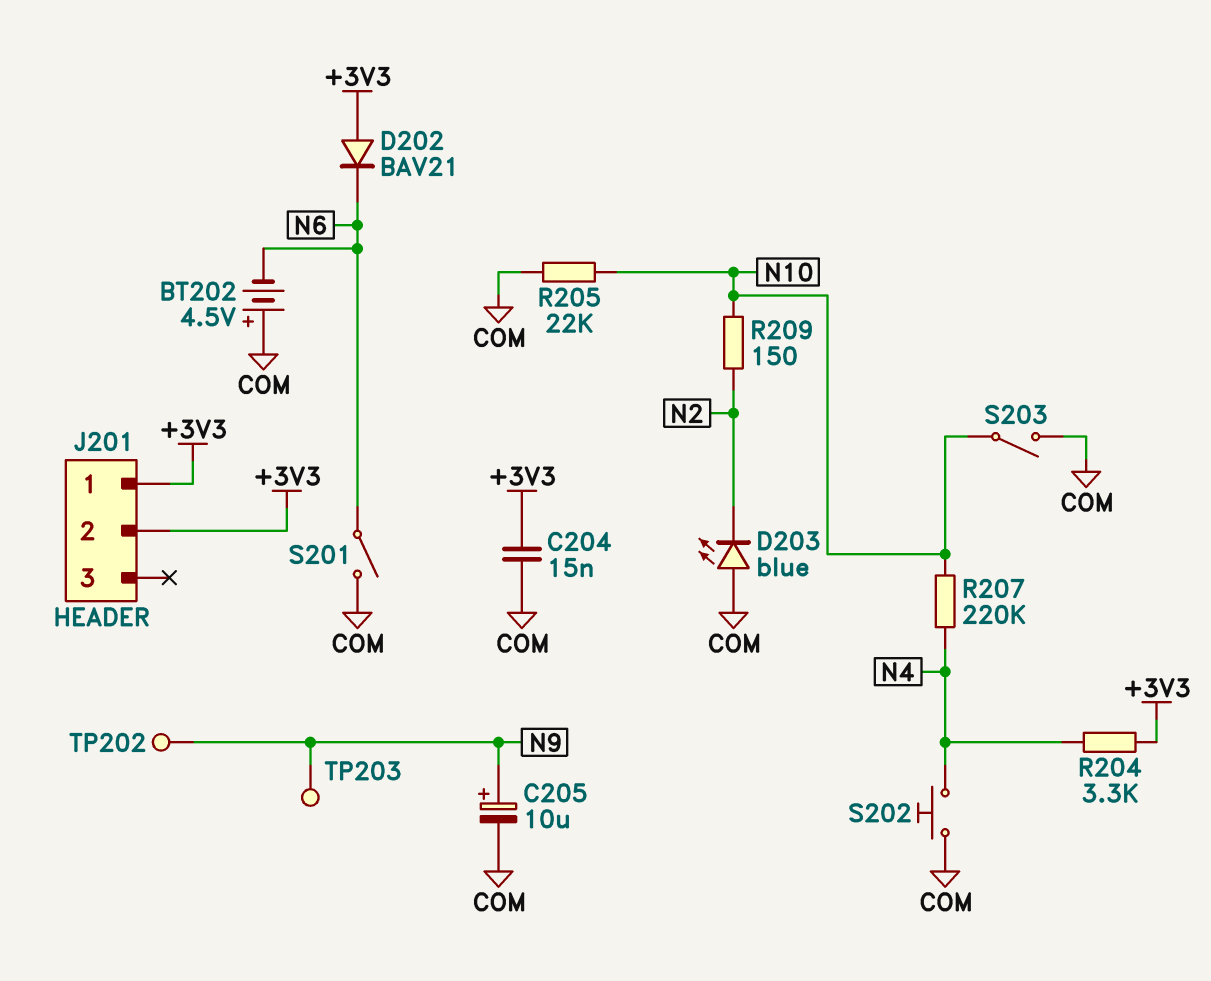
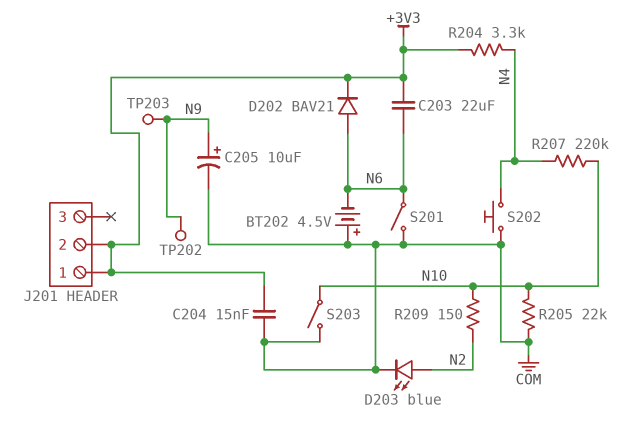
C203: none -> 22uF (+3V3, N6)
D202: diode BAV21 (A +3V3, K N6) -> diode BAV21 (A N6, K +3V3)
D203: LED blue (A COM, K N2) -> LED blue (A N2, K COM)

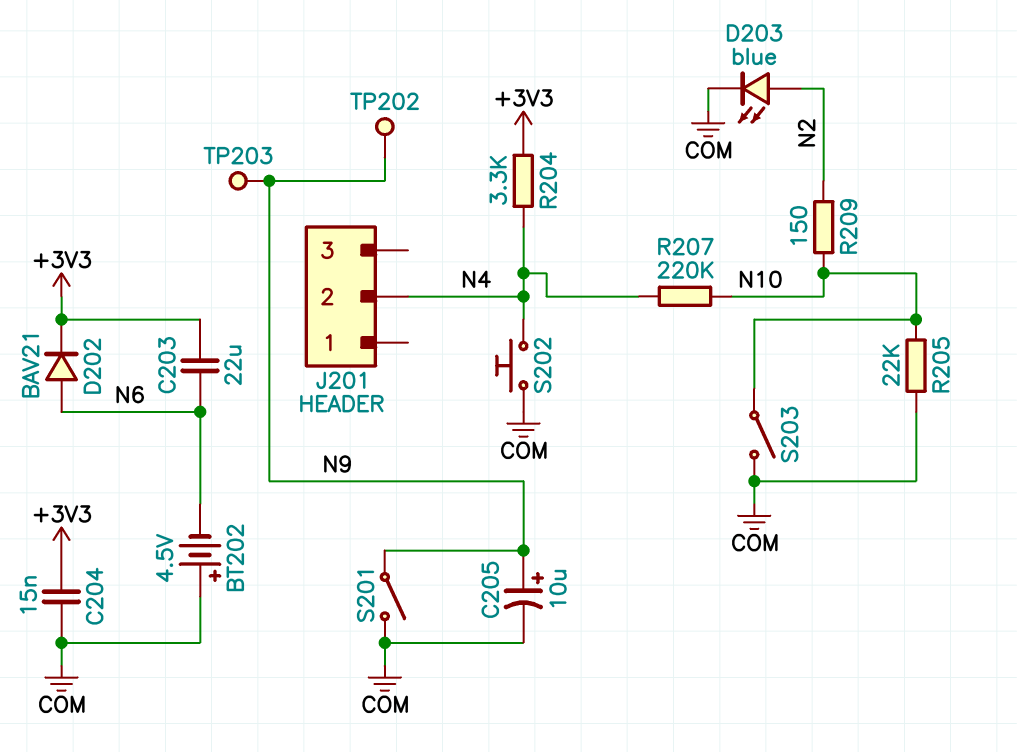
J201 pin 1: +3V3 -> none
J201 pin 2: +3V3 -> N4
S201: switch (COM, N6) -> switch (COM, N9)

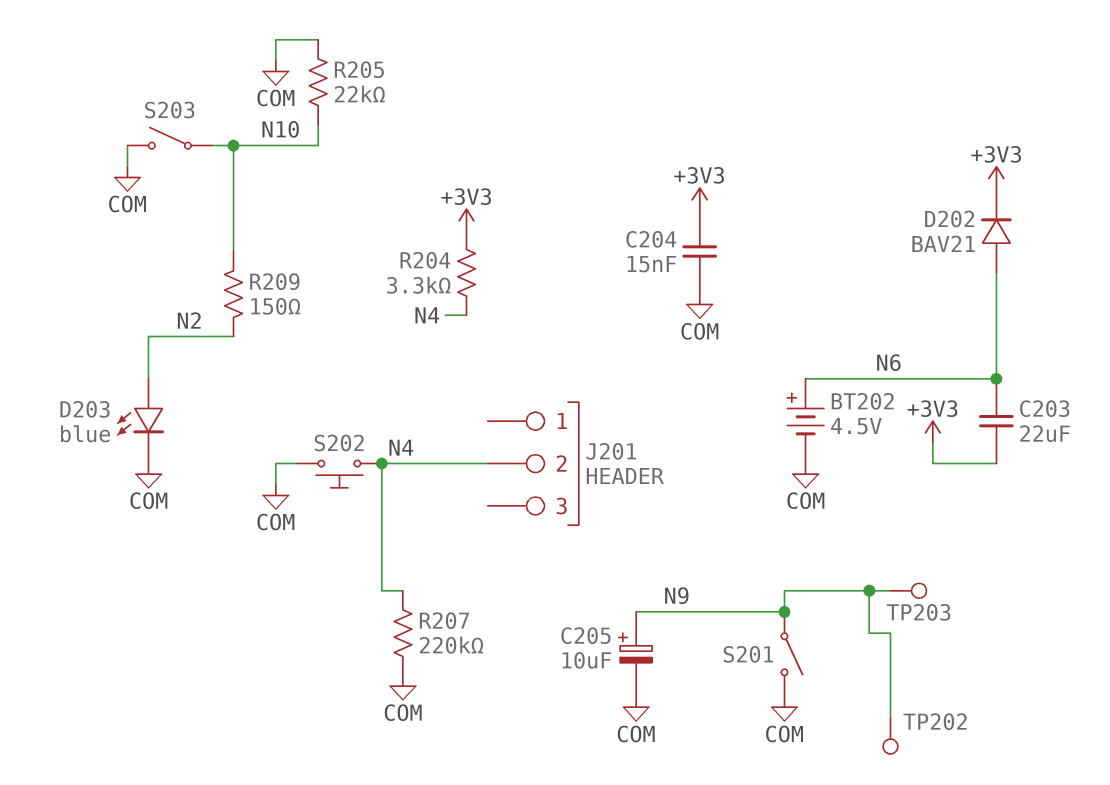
BT202: 4.5V (plus COM, minus N6) -> 4.5V (plus N6, minus COM)
R207: 220k (N4, N10) -> 220k (COM, N4)

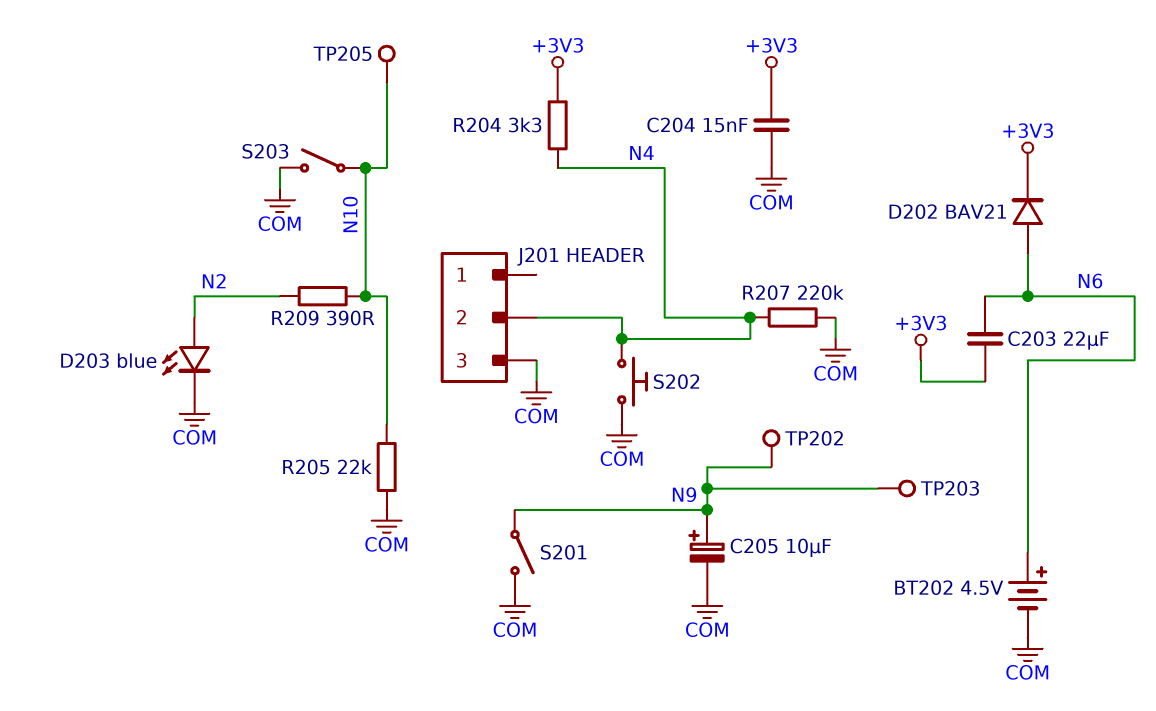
J201 pin 3: none -> COM
R209: 150 (N2, N10) -> 390 (N2, N10)
TP205: none -> test point (N10)

